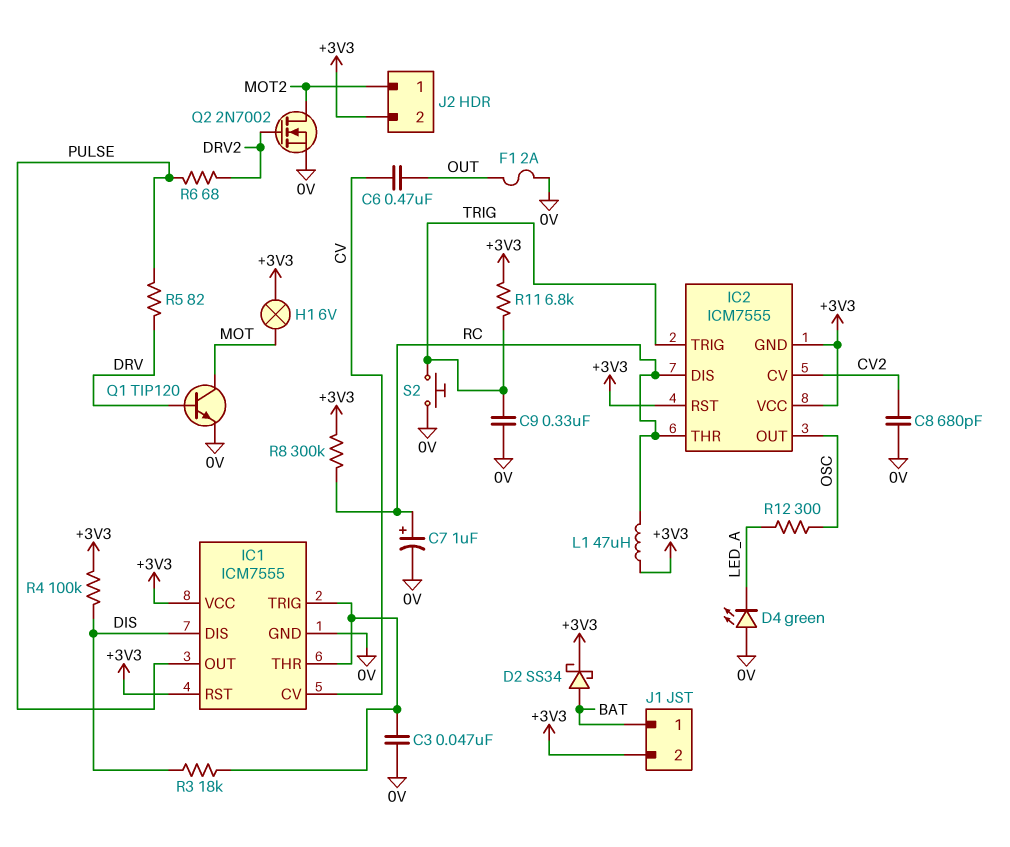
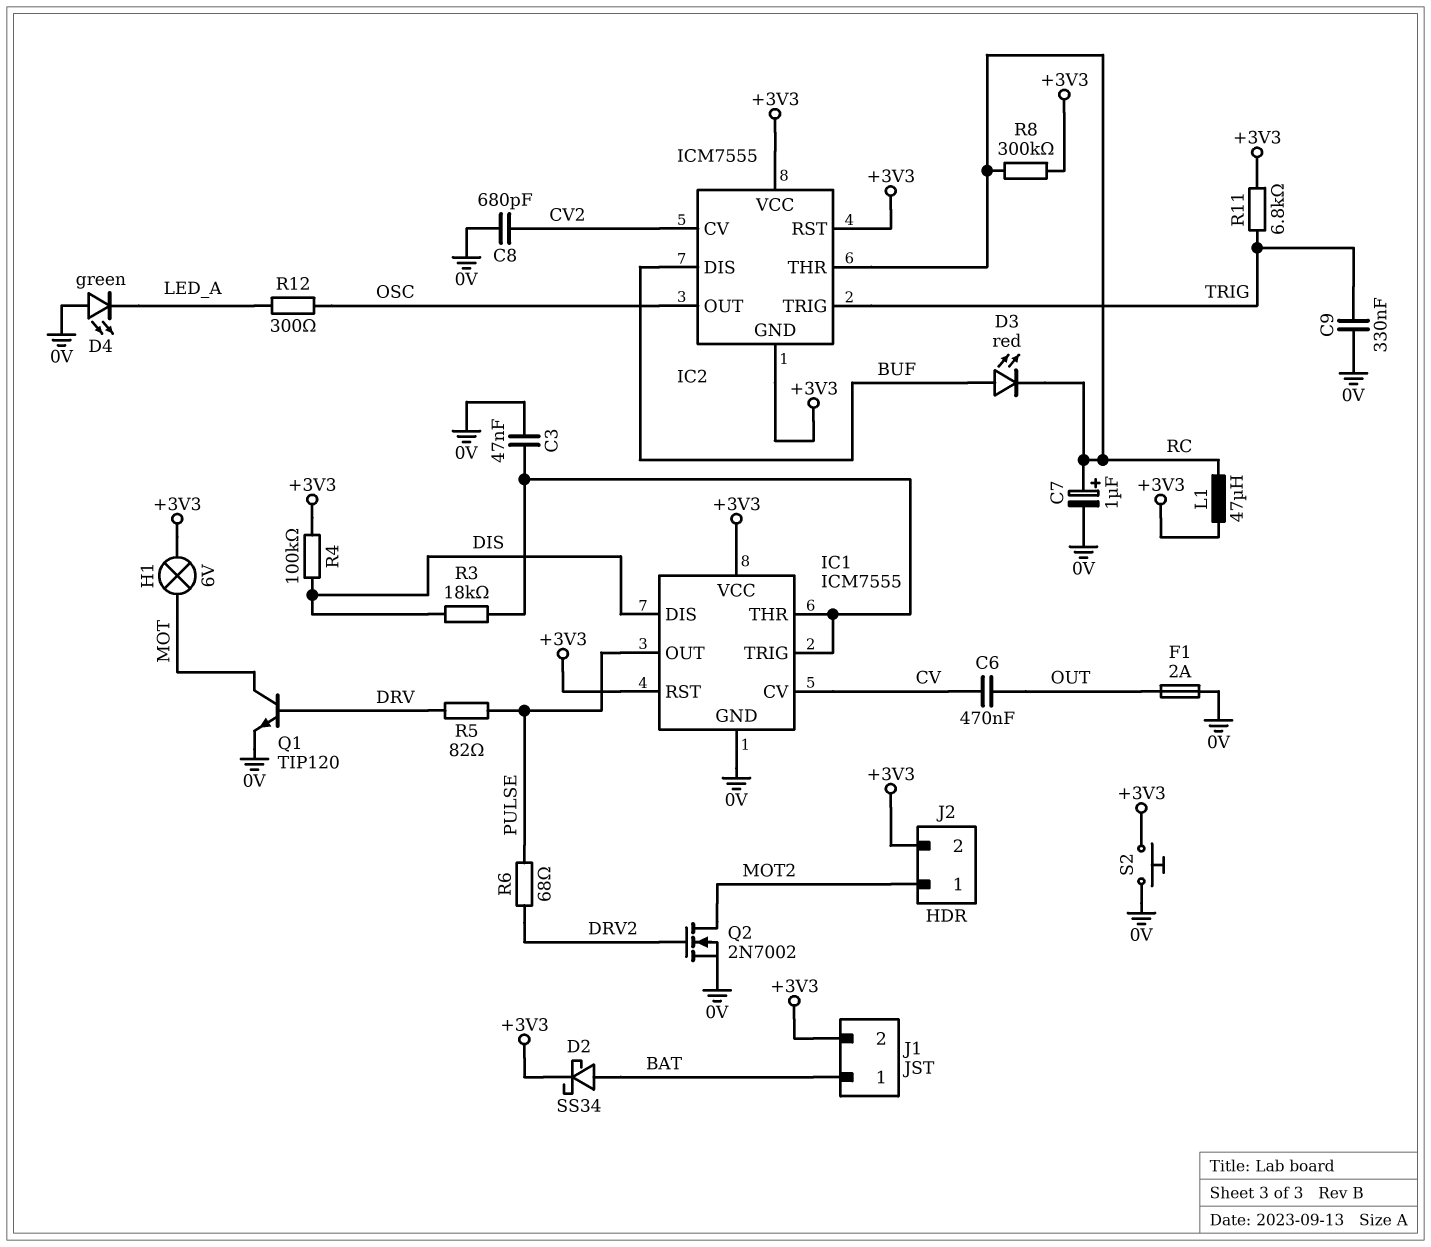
D3: none -> LED red (A BUF, K RC)
IC2 pin DIS: RC -> BUF
S2: button (0V, TRIG) -> button (+3V3, 0V)

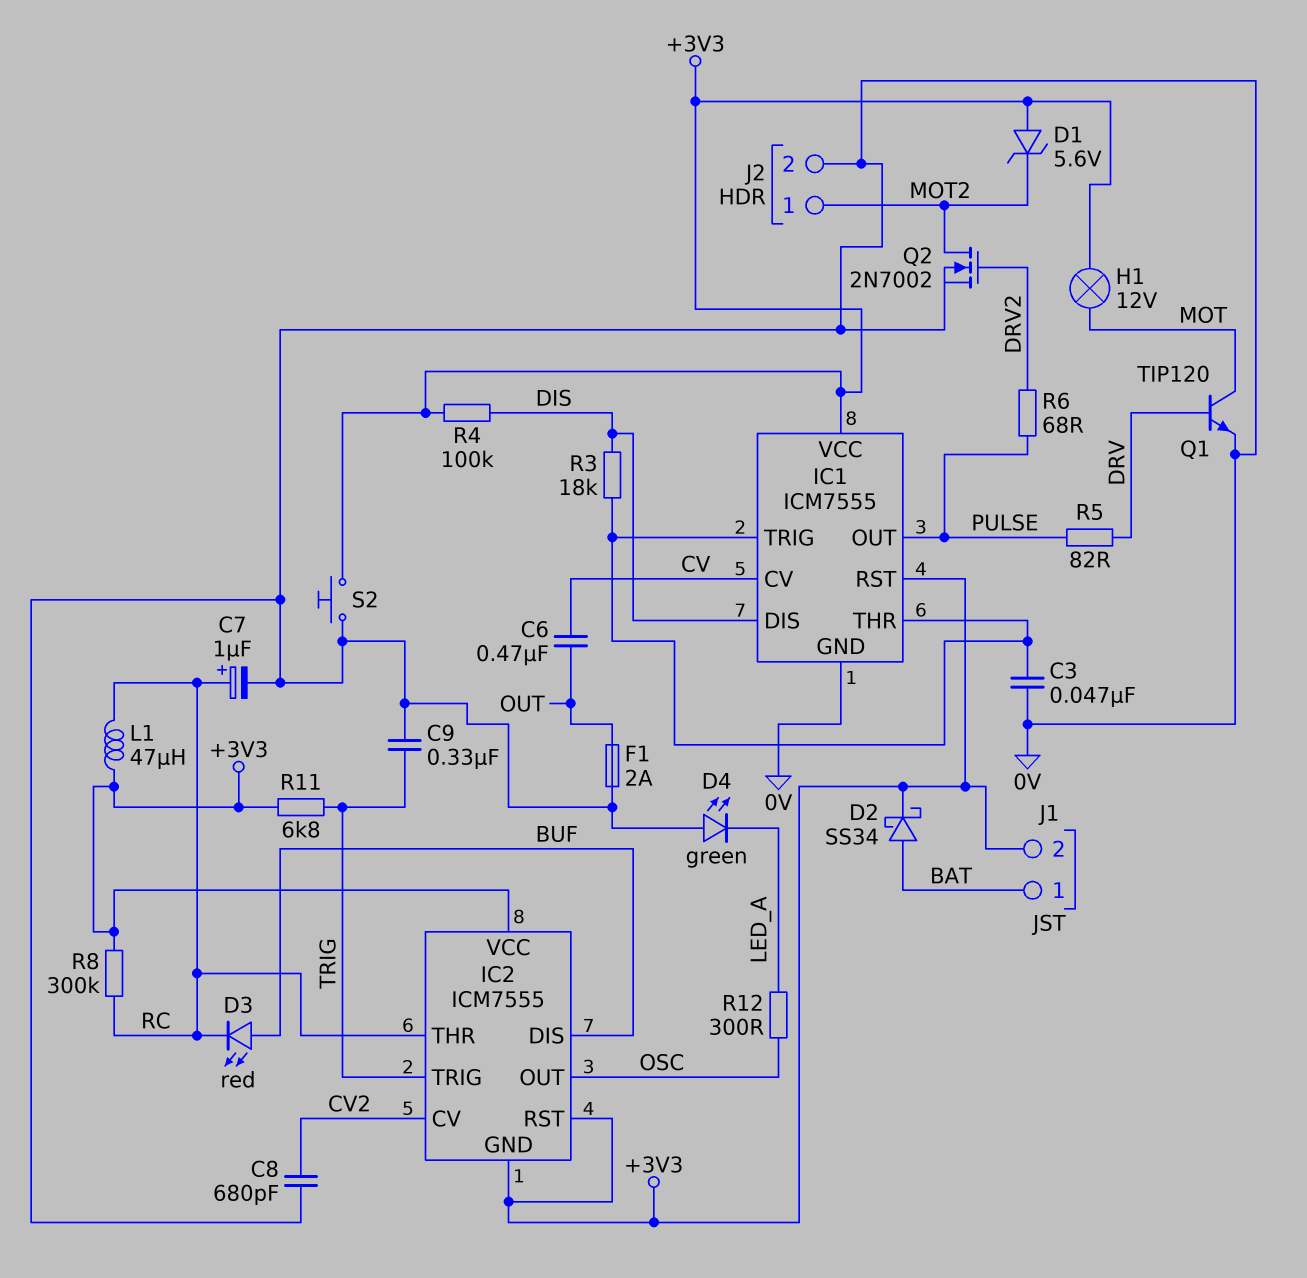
D1: none -> zener 5.6V (A +3V3, K MOT2)
H1: lamp 6V (+3V3, MOT) -> lamp 12V (+3V3, MOT)
J2 pin 2: +3V3 -> 0V

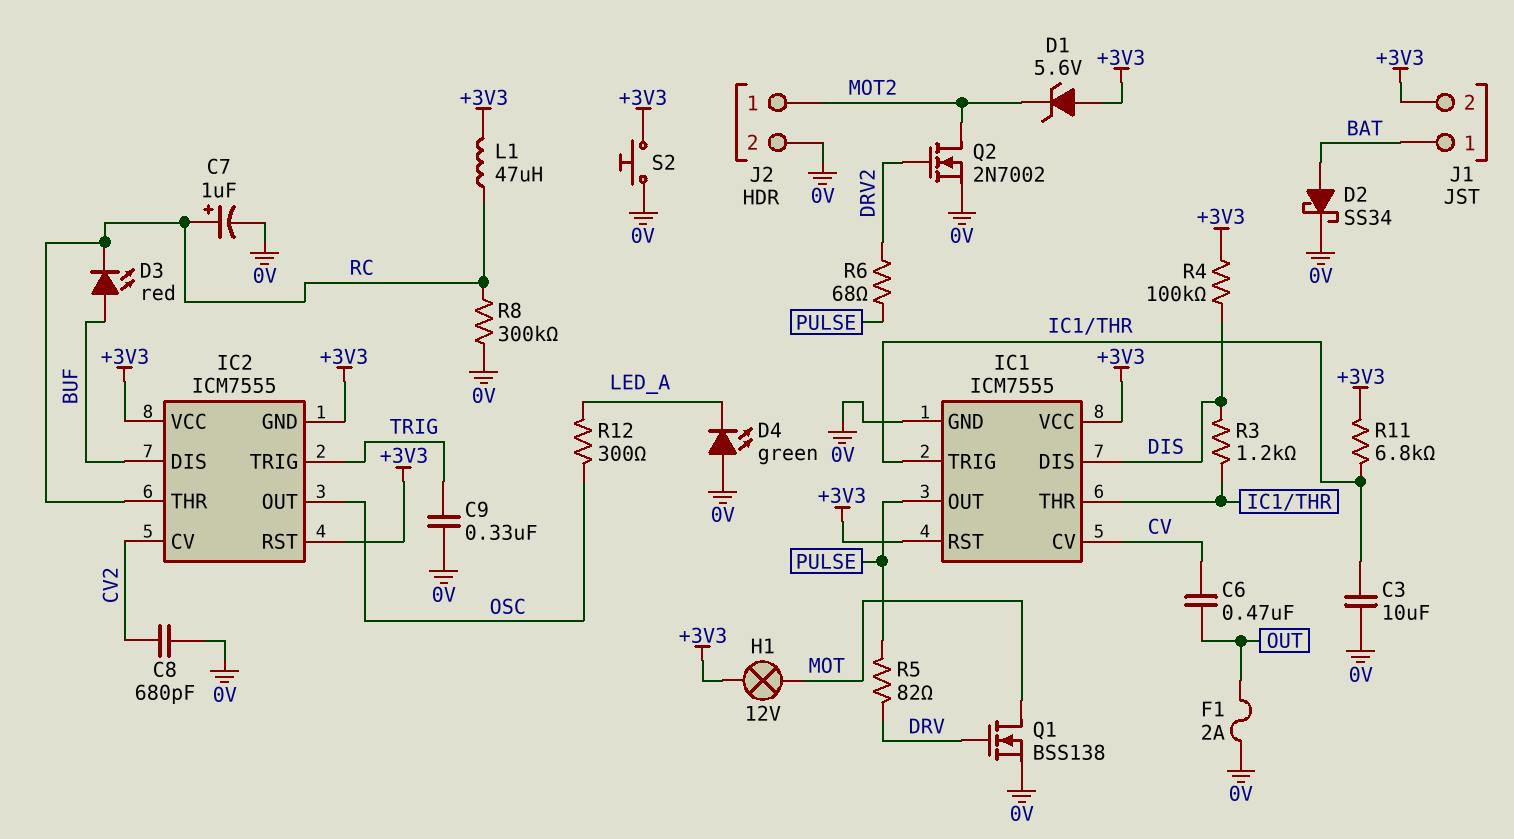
C3: 47nF (0V, IC1/THR) -> 10uF (0V, IC1/THR)
D2: schottky SS34 (A BAT, K +3V3) -> schottky SS34 (A BAT, K 0V)
Q1: NPN TIP120 (B DRV, C MOT, E 0V) -> NMOS BSS138 (G DRV, D MOT, S 0V)
R3: 18k (DIS, IC1/THR) -> 1.2k (DIS, IC1/THR)
R8: 300k (+3V3, RC) -> 300k (0V, RC)
R11: 6.8k (+3V3, TRIG) -> 6.8k (+3V3, IC1/THR)

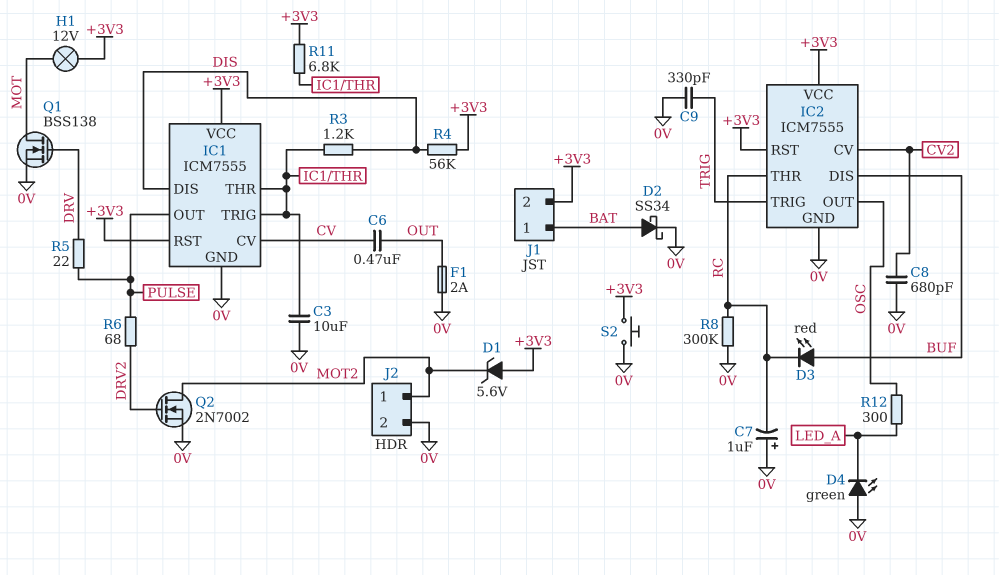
C7: 1uF (plus RC, minus 0V) -> 1uF (plus 0V, minus RC)
C9: 330nF (0V, TRIG) -> 330pF (0V, TRIG)
IC2 pin GND: +3V3 -> 0V
L1: 47uH (+3V3, RC) -> none
R4: 100k (+3V3, DIS) -> 56k (+3V3, DIS)
R5: 82 (DRV, PULSE) -> 22 (DRV, PULSE)

